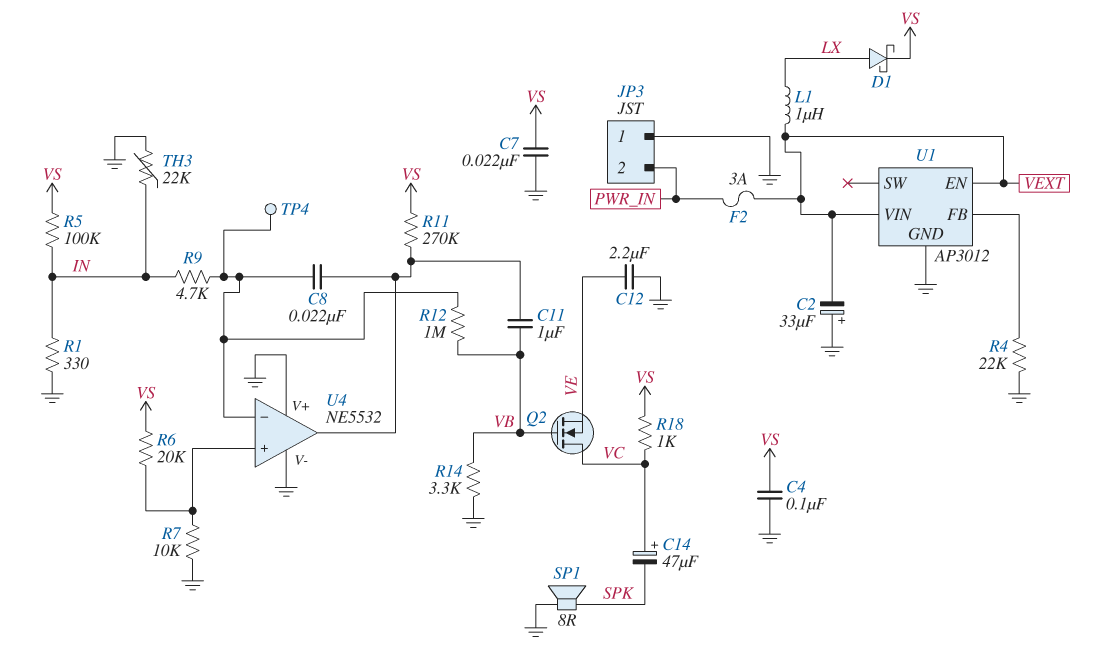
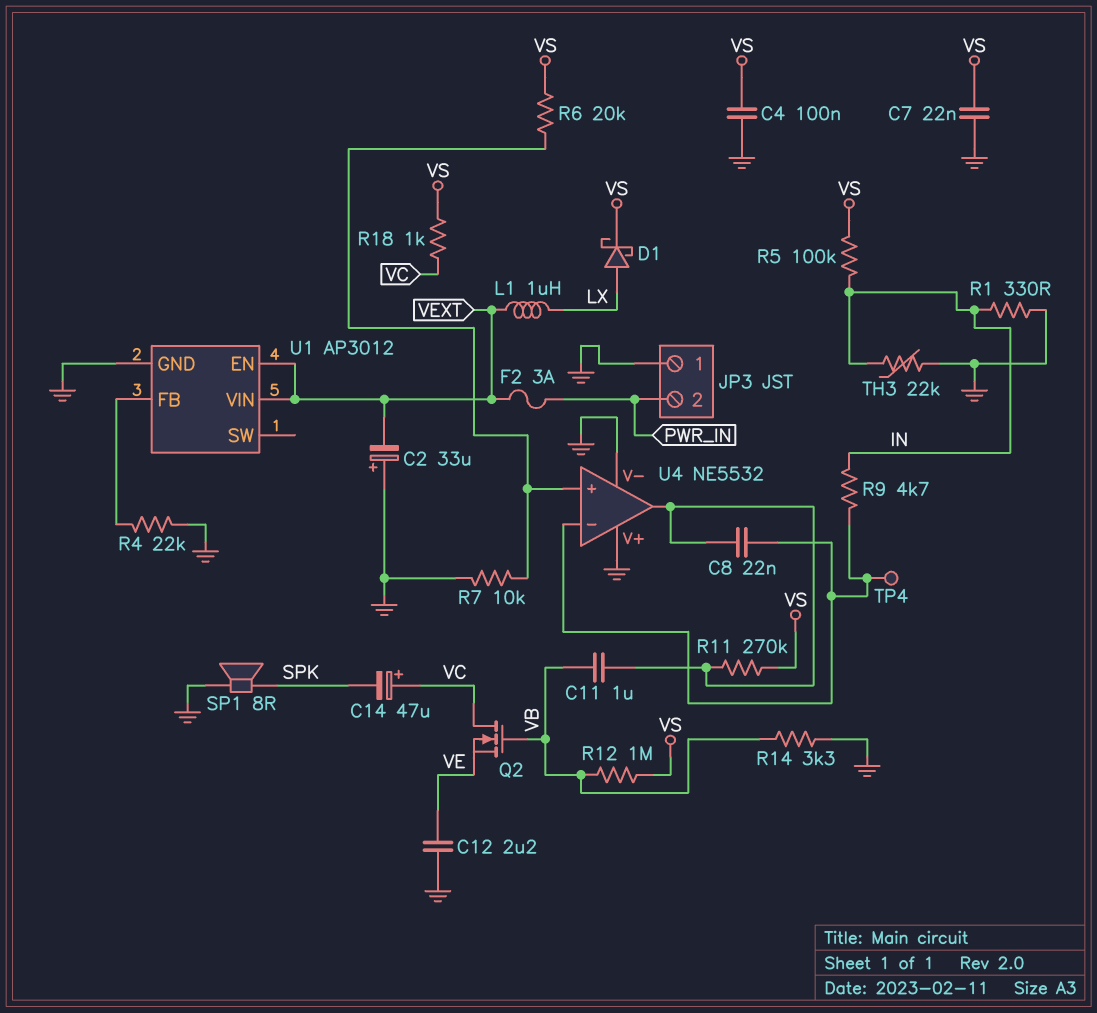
R12: 1M (U4/in-, VB) -> 1M (VB, VS)

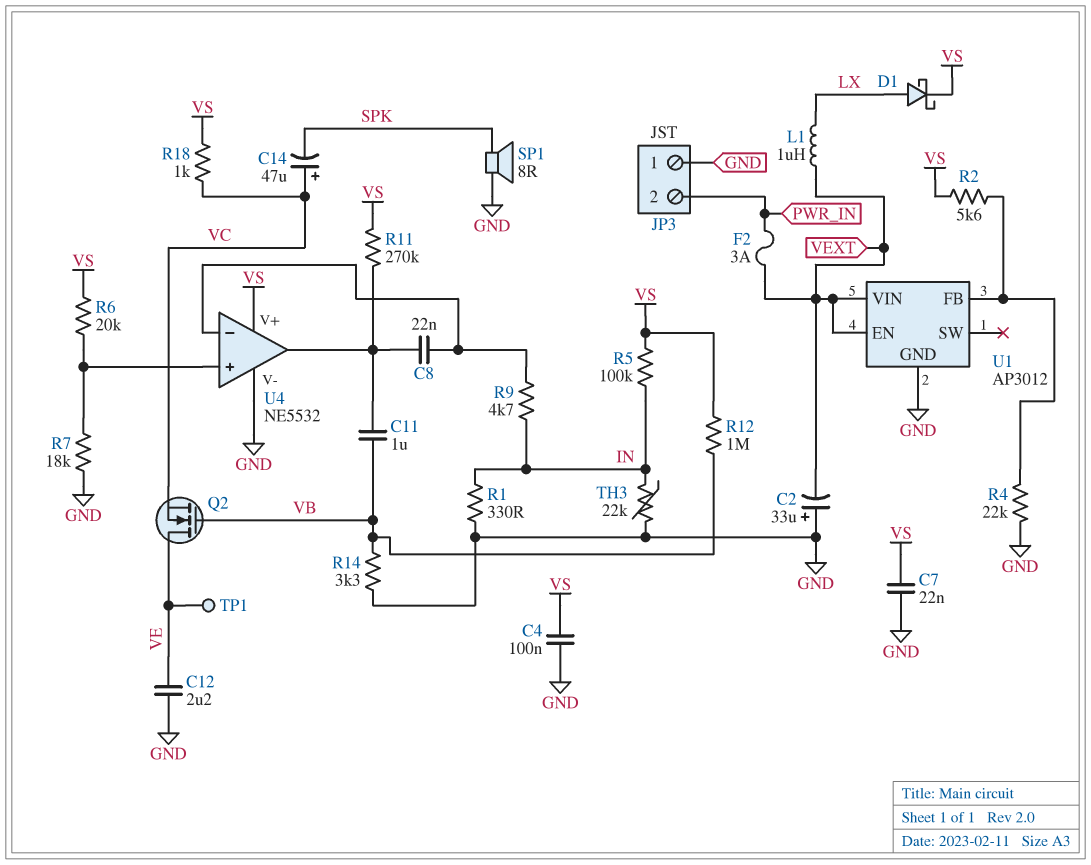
Q2: NMOS (G VB, D VC, S VE) -> NMOS (G VB, D VE, S VC)
R2: none -> 5.6k (U1/FB, VS)
R7: 10k (GND, U4/in+) -> 18k (GND, U4/in+)
TP1: none -> test point (VE)
TP4: test point (U4/in-) -> none
U4 pin V+: GND -> VS

